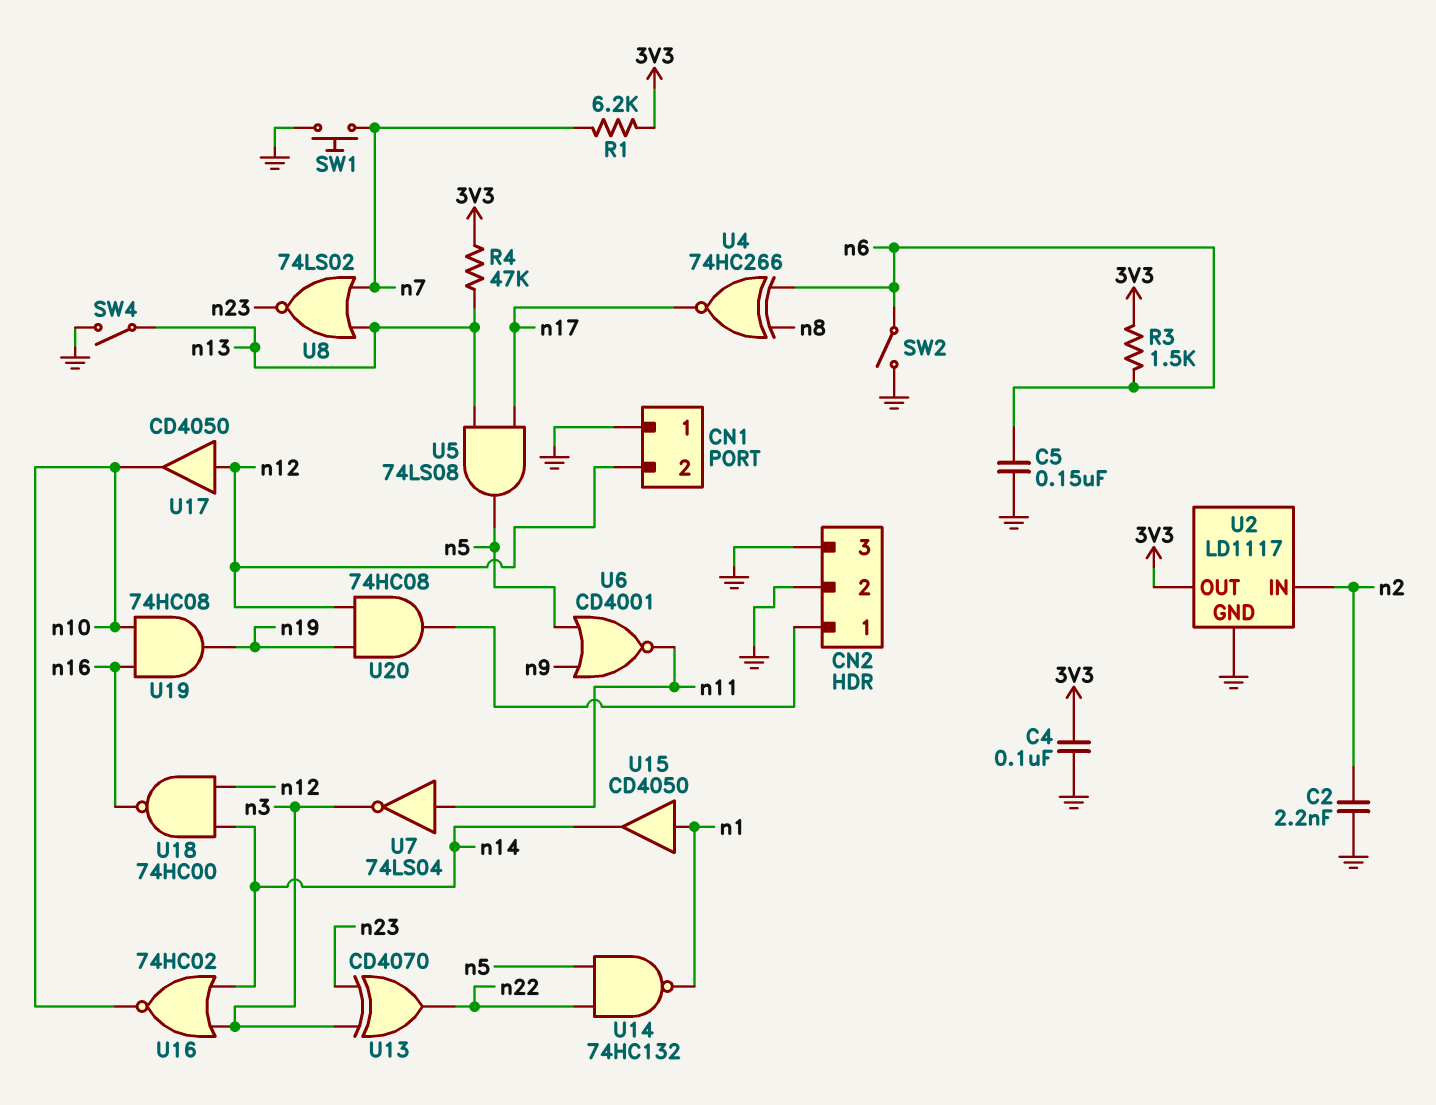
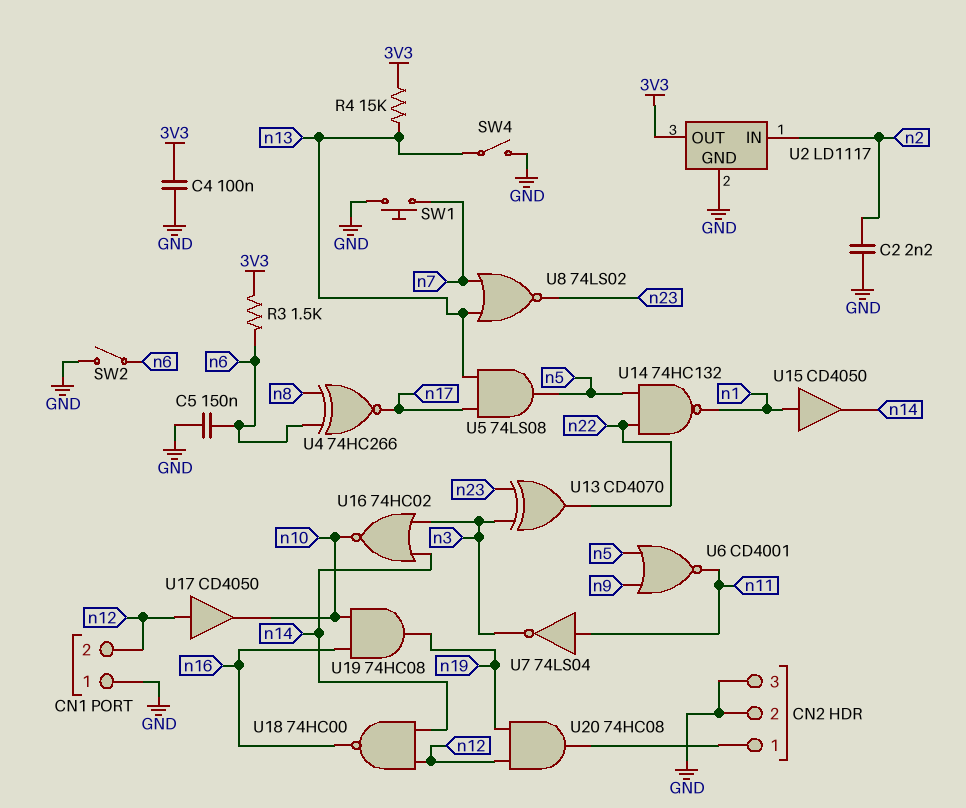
R1: 6.2k (3V3, n7) -> none
R4: 47k (3V3, n13) -> 15k (3V3, n13)

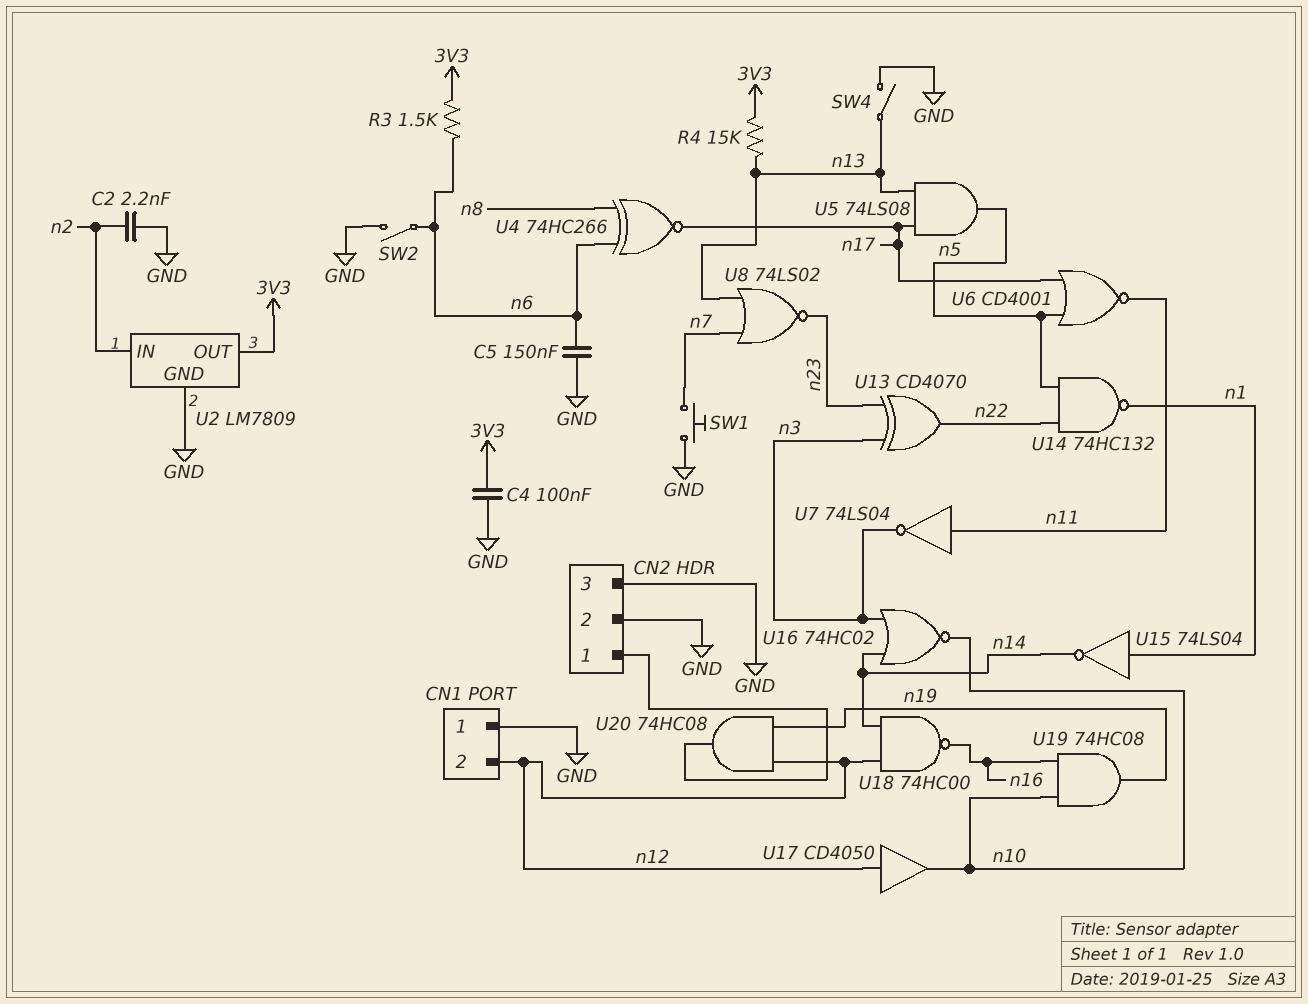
U2: LD1117 -> LM7809
U6: NOR CD4001 (in n5, in n9, out n11) -> NOR CD4001 (in n5, in n17, out n11)
U15: buffer CD4050 (in n1, out n14) -> NOT 74LS04 (in n1, out n14)

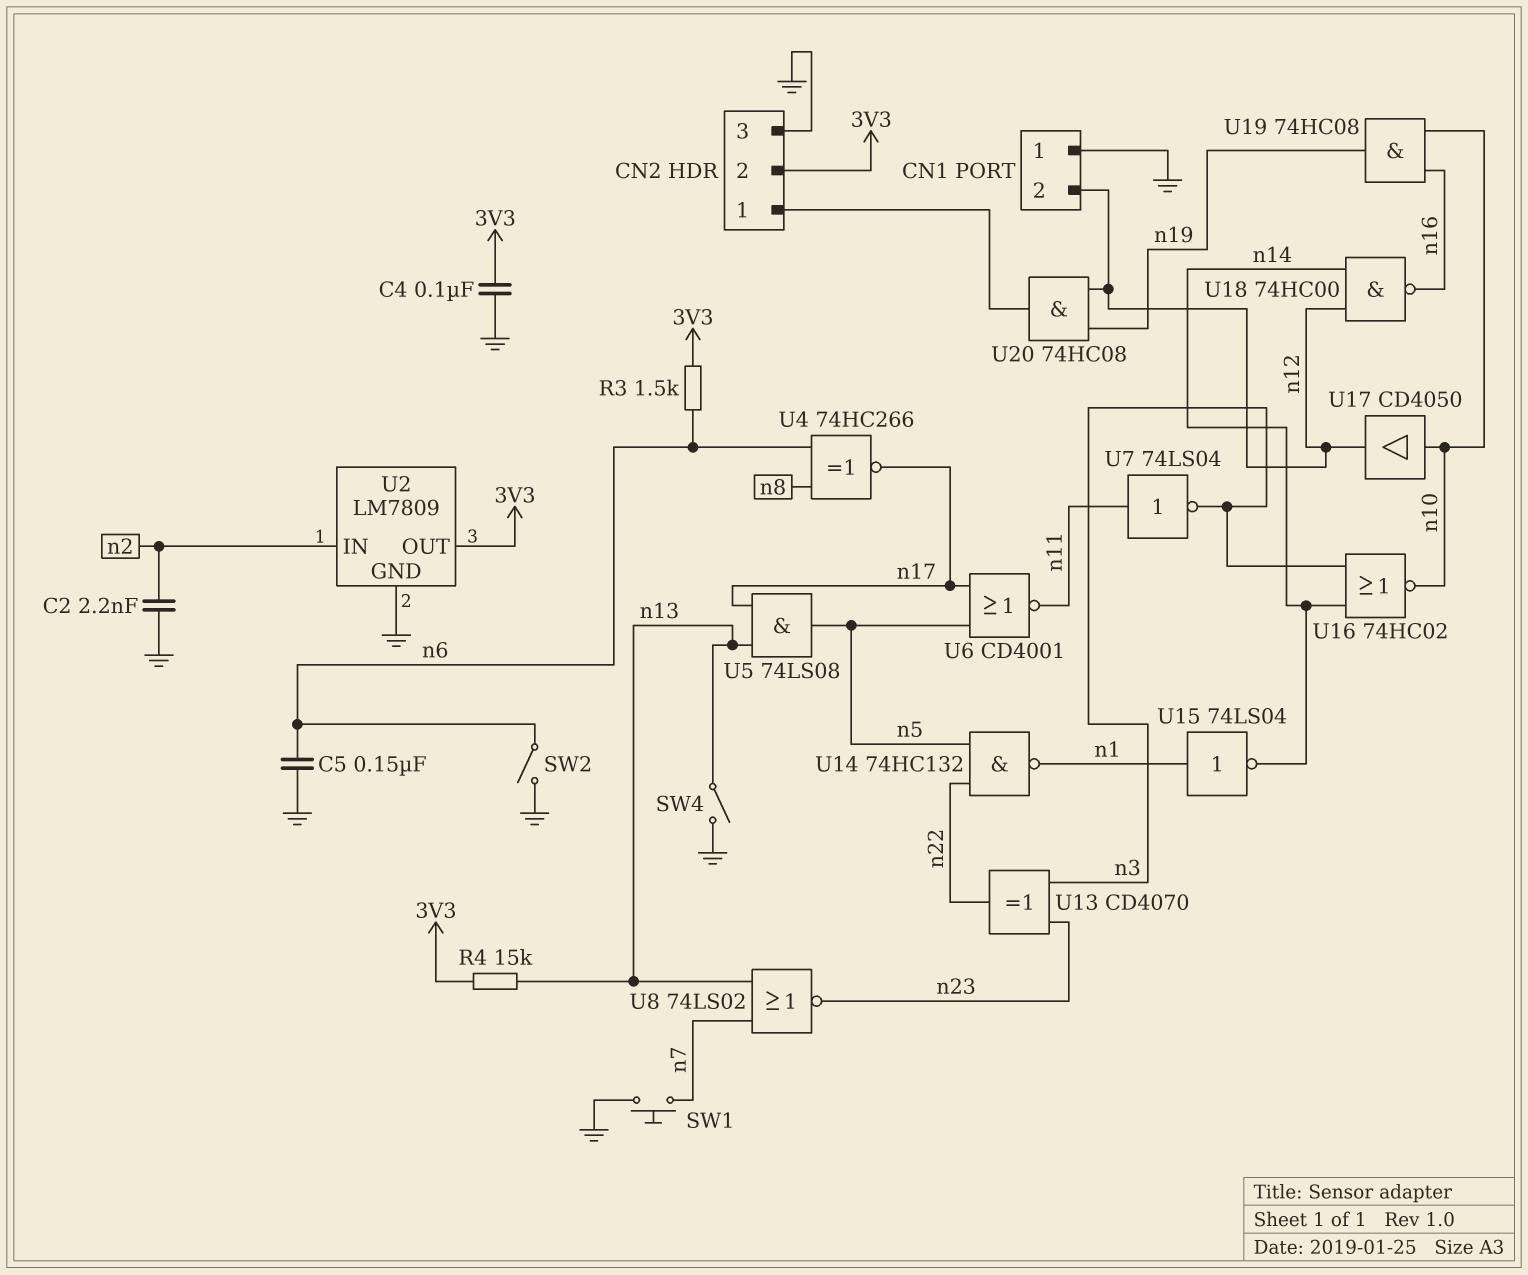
CN2 pin 2: GND -> 3V3
U17: buffer CD4050 (in n12, out n10) -> buffer CD4050 (in n10, out n12)

